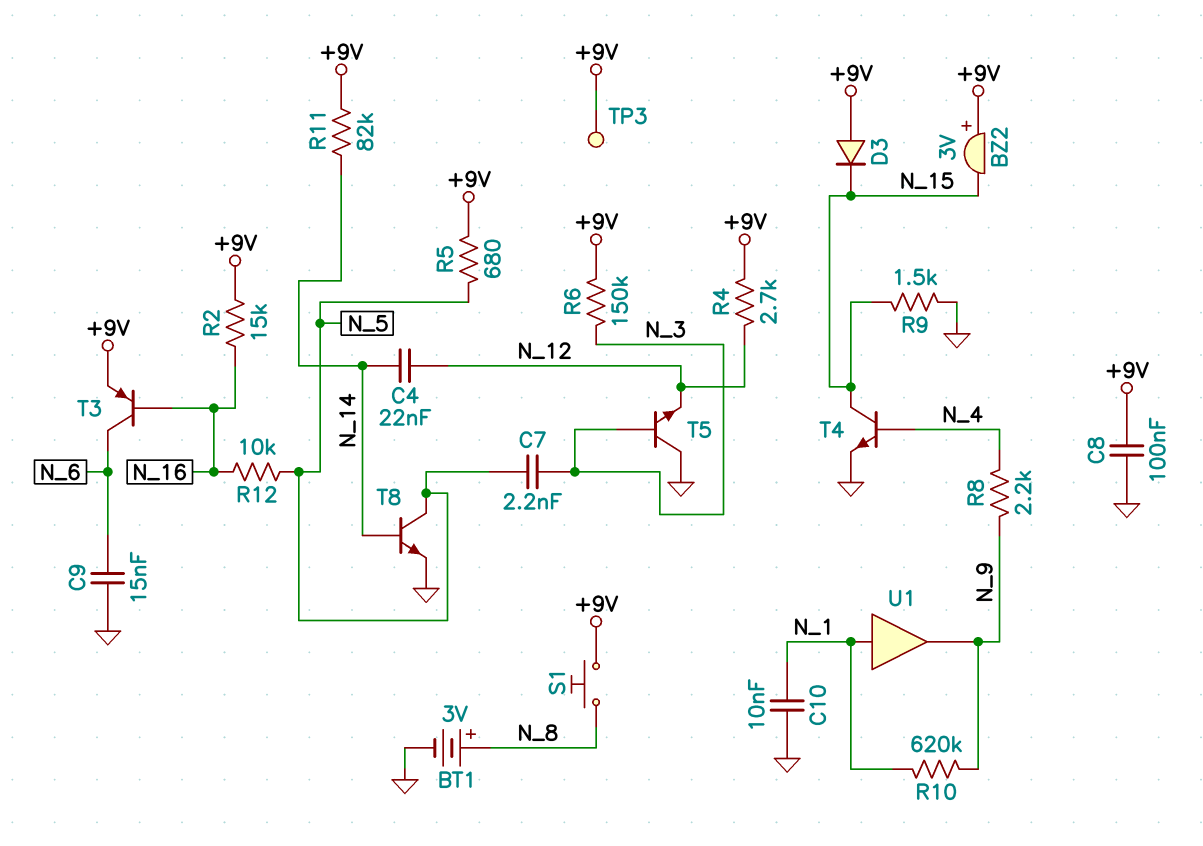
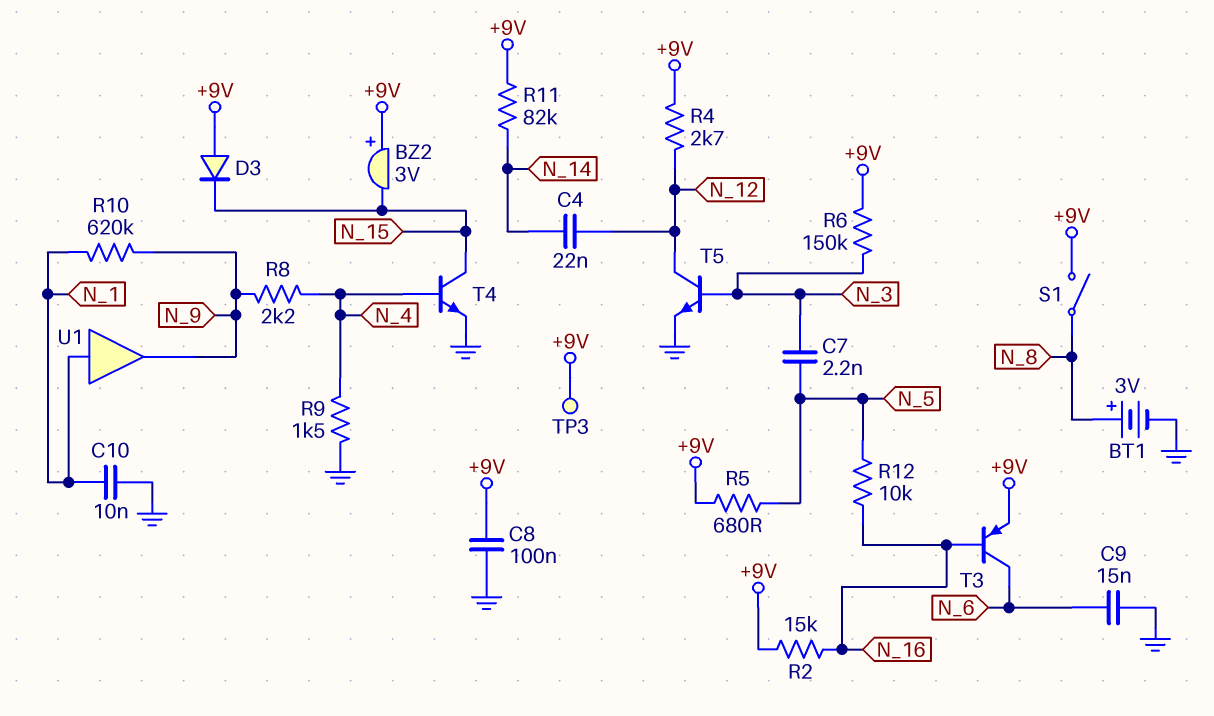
R9: 1.5k (GND, N_15) -> 1.5k (GND, N_4)
S1: button (+9V, N_8) -> switch (+9V, N_8)
T5: NPN (B N_3, C GND, E N_12) -> NPN (B N_3, C N_12, E GND)
T8: NPN (B N_14, C N_5, E GND) -> none

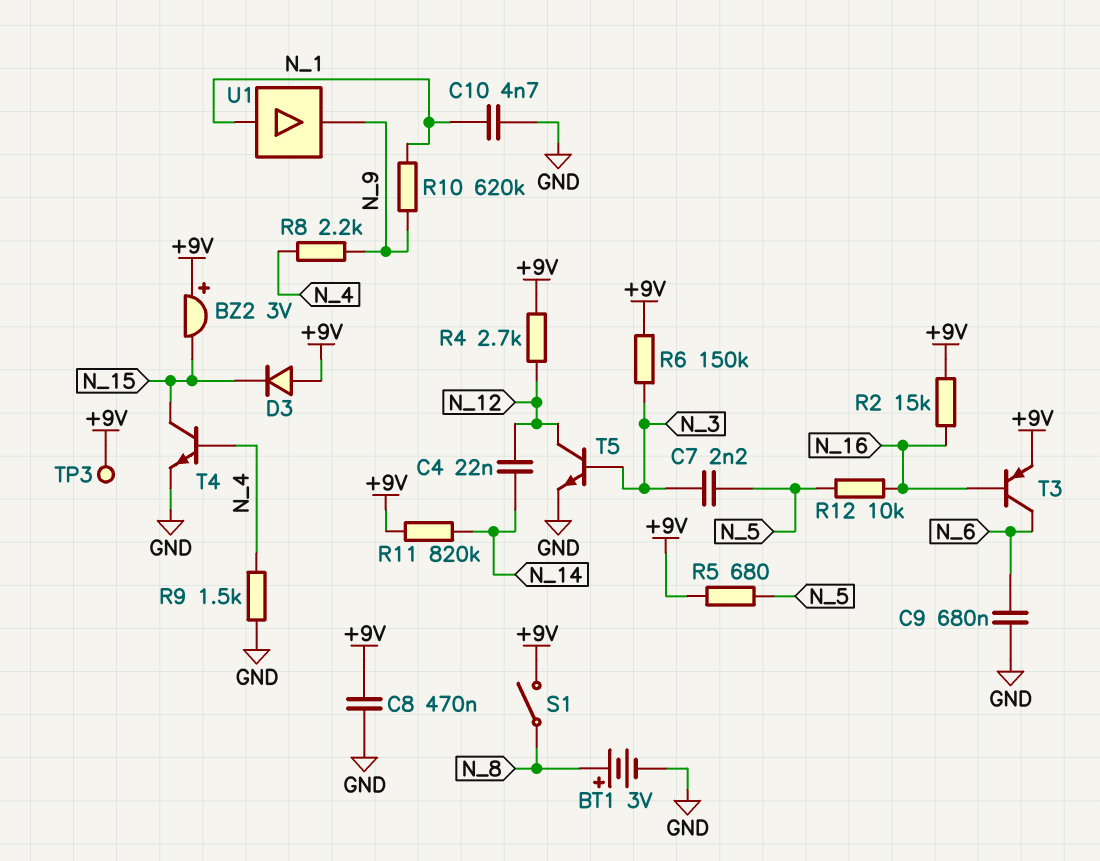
C8: 100nF (+9V, GND) -> 470nF (+9V, GND)
C9: 15nF (GND, N_6) -> 680nF (GND, N_6)
C10: 10nF (GND, N_1) -> 4.7nF (GND, N_1)
R11: 82k (+9V, N_14) -> 820k (+9V, N_14)

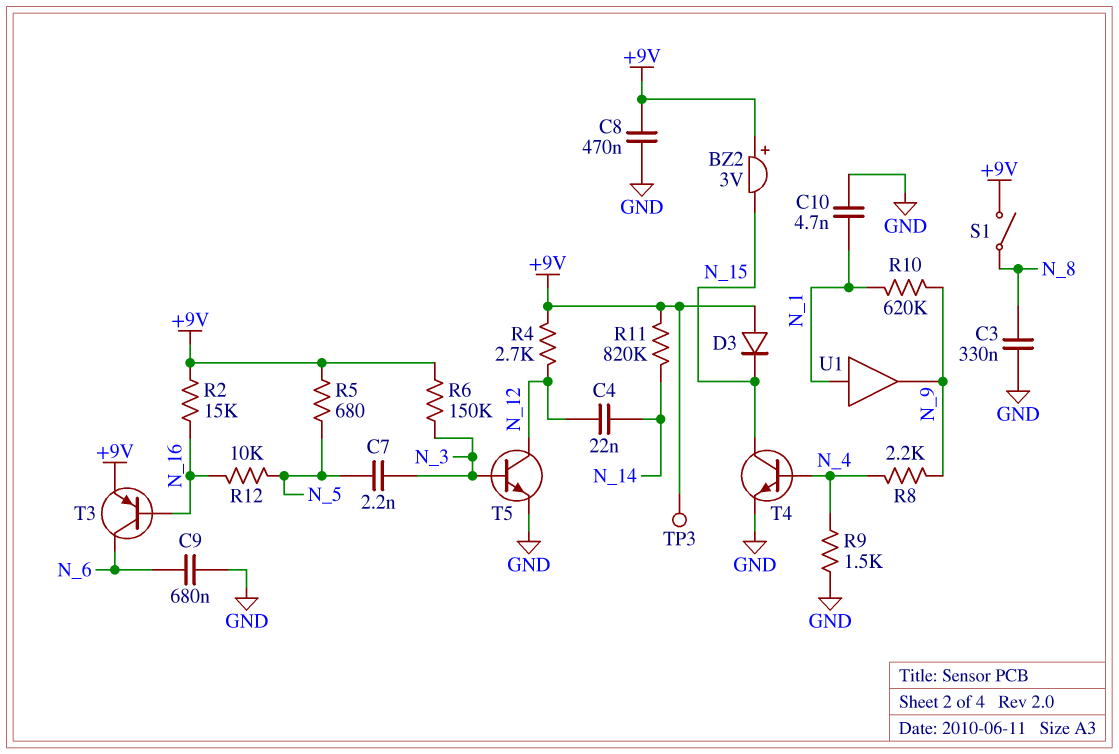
BT1: 3V (plus N_8, minus GND) -> none
C3: none -> 330nF (GND, N_8)

